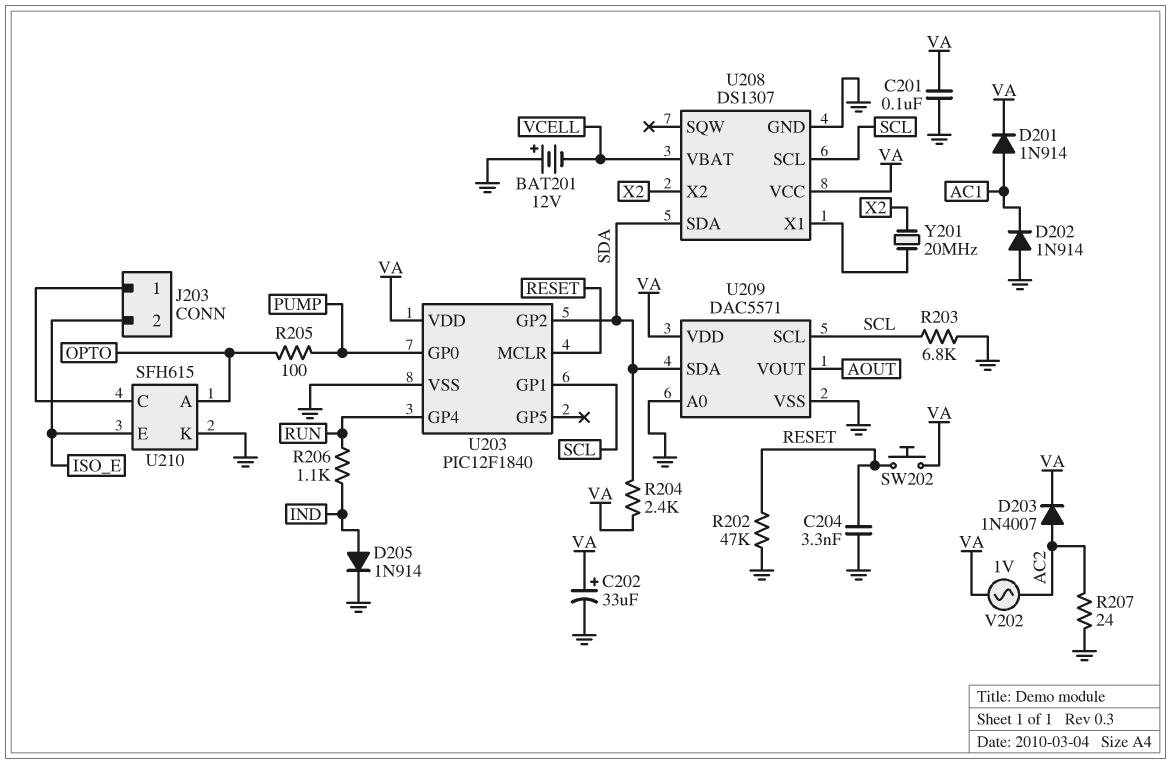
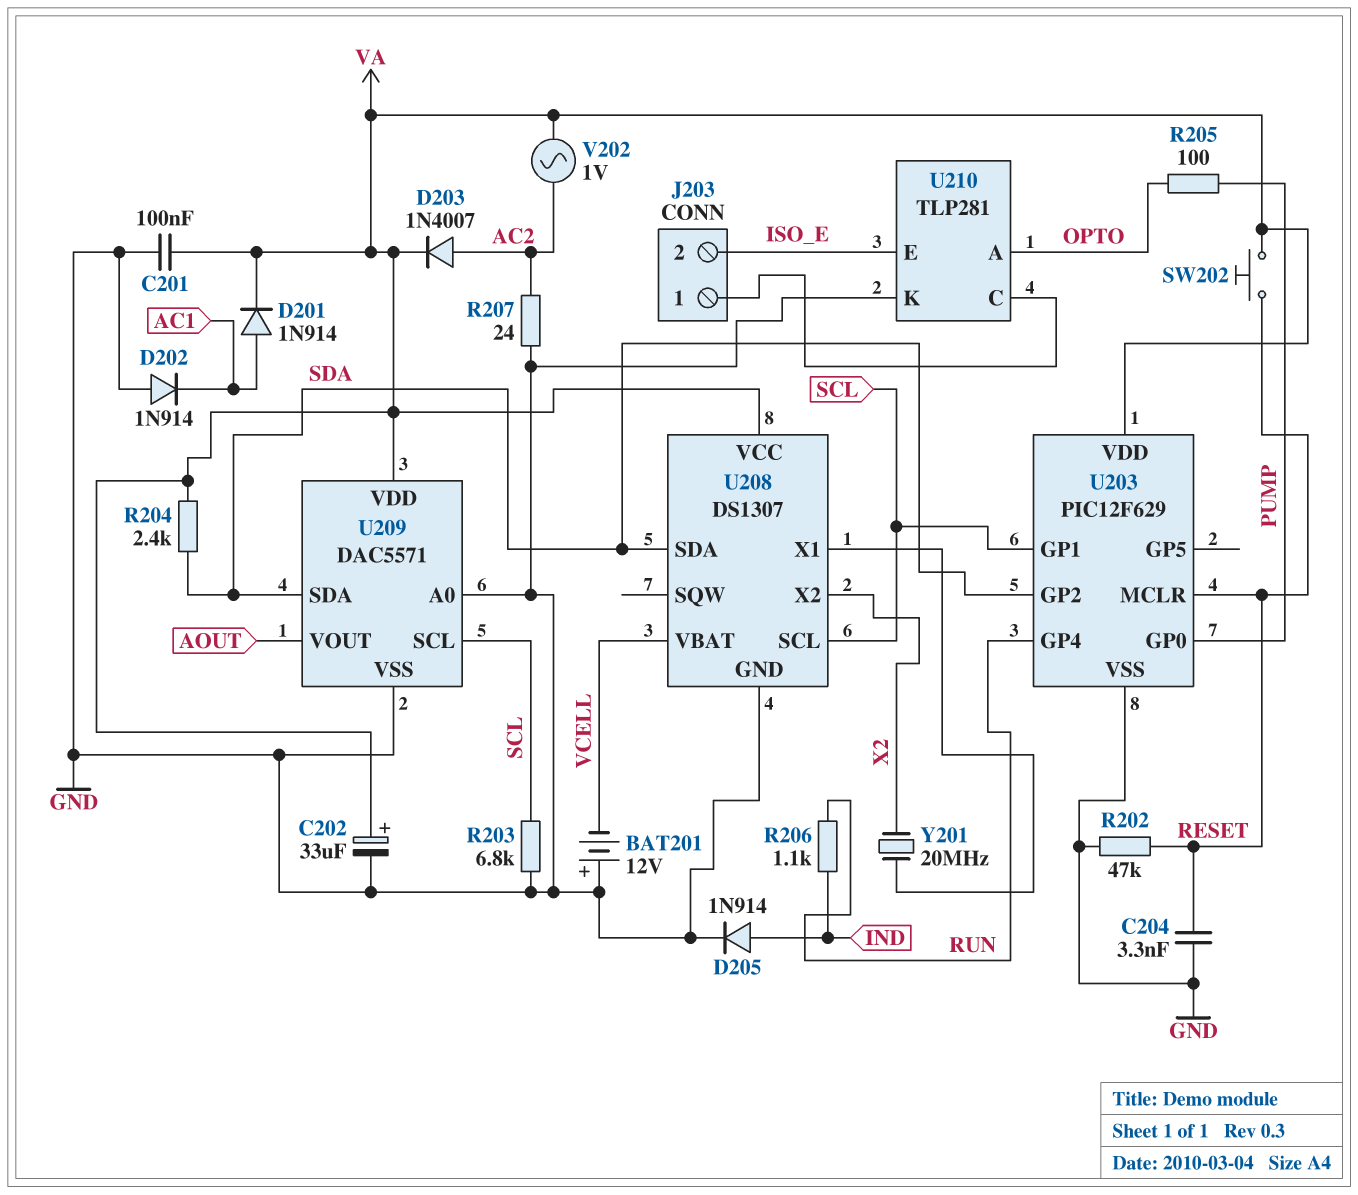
U203: PIC12F1840 -> PIC12F629
U210: SFH615 -> TLP281

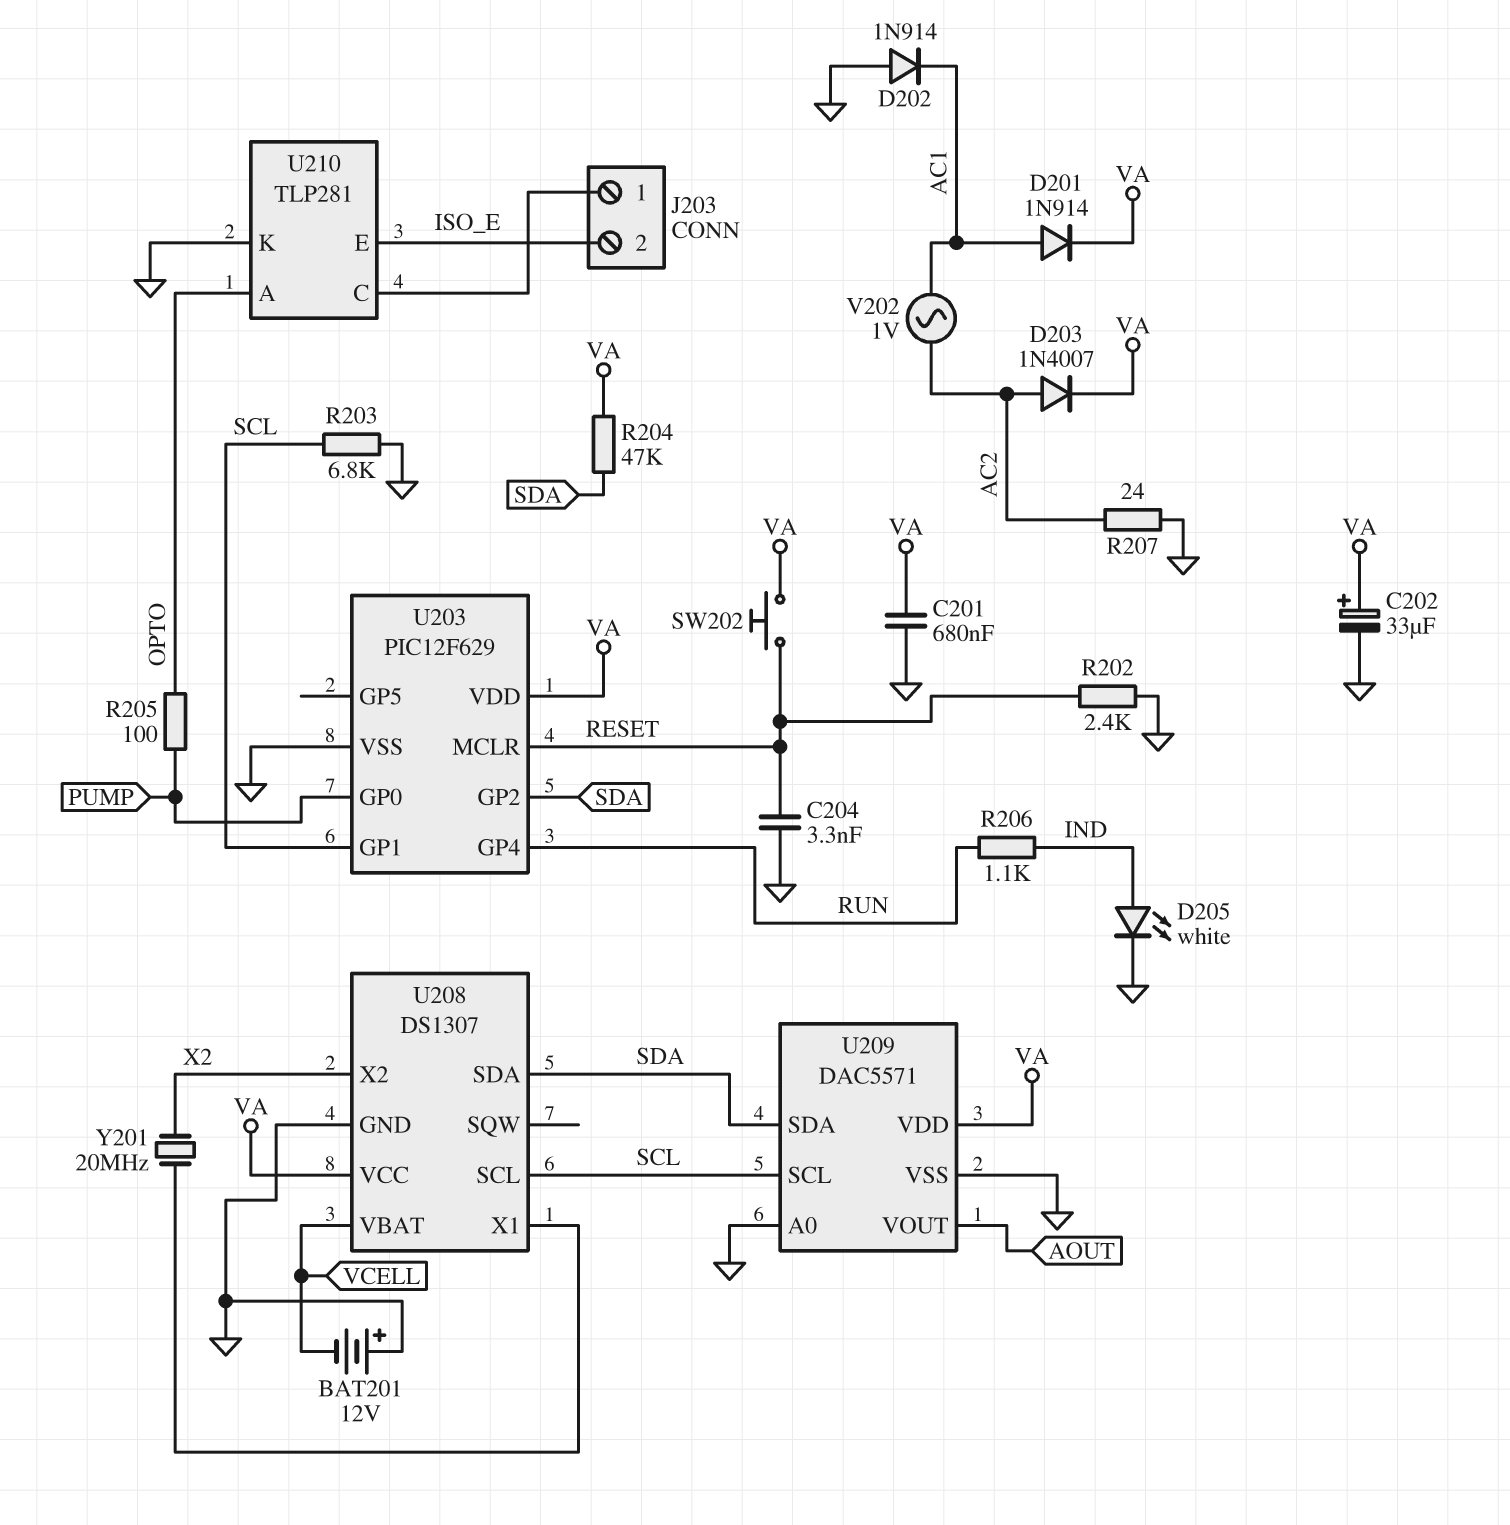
C201: 100nF (GND, VA) -> 680nF (GND, VA)
D205: diode 1N914 (A IND, K GND) -> LED white (A IND, K GND)
R202: 47k (GND, RESET) -> 2.4k (GND, RESET)
R204: 2.4k (SDA, VA) -> 47k (SDA, VA)
V202: AC 1V (AC2, VA) -> AC 1V (AC1, AC2)

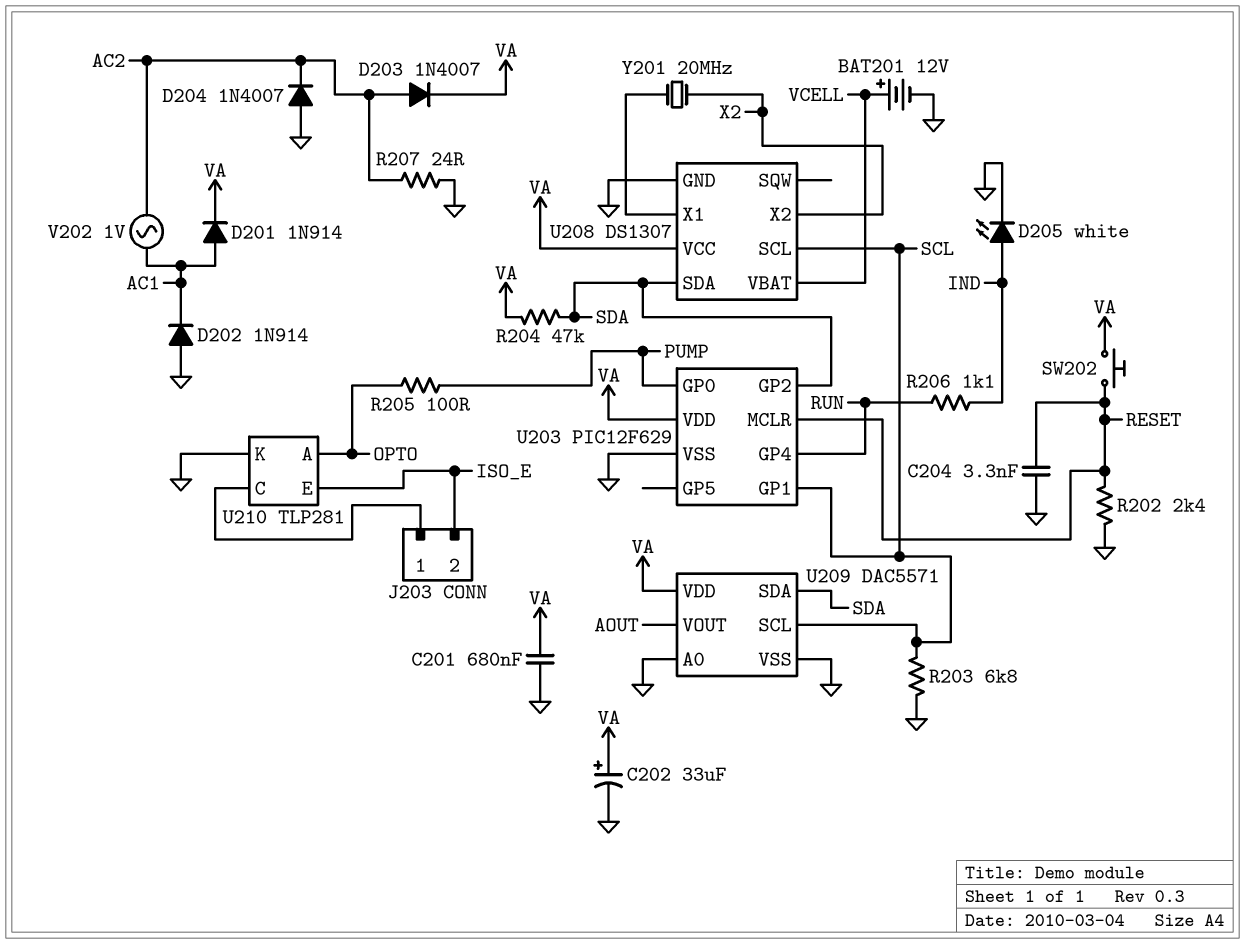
BAT201: 12V (plus GND, minus VCELL) -> 12V (plus VCELL, minus GND)
D204: none -> diode 1N4007 (A GND, K AC2)

